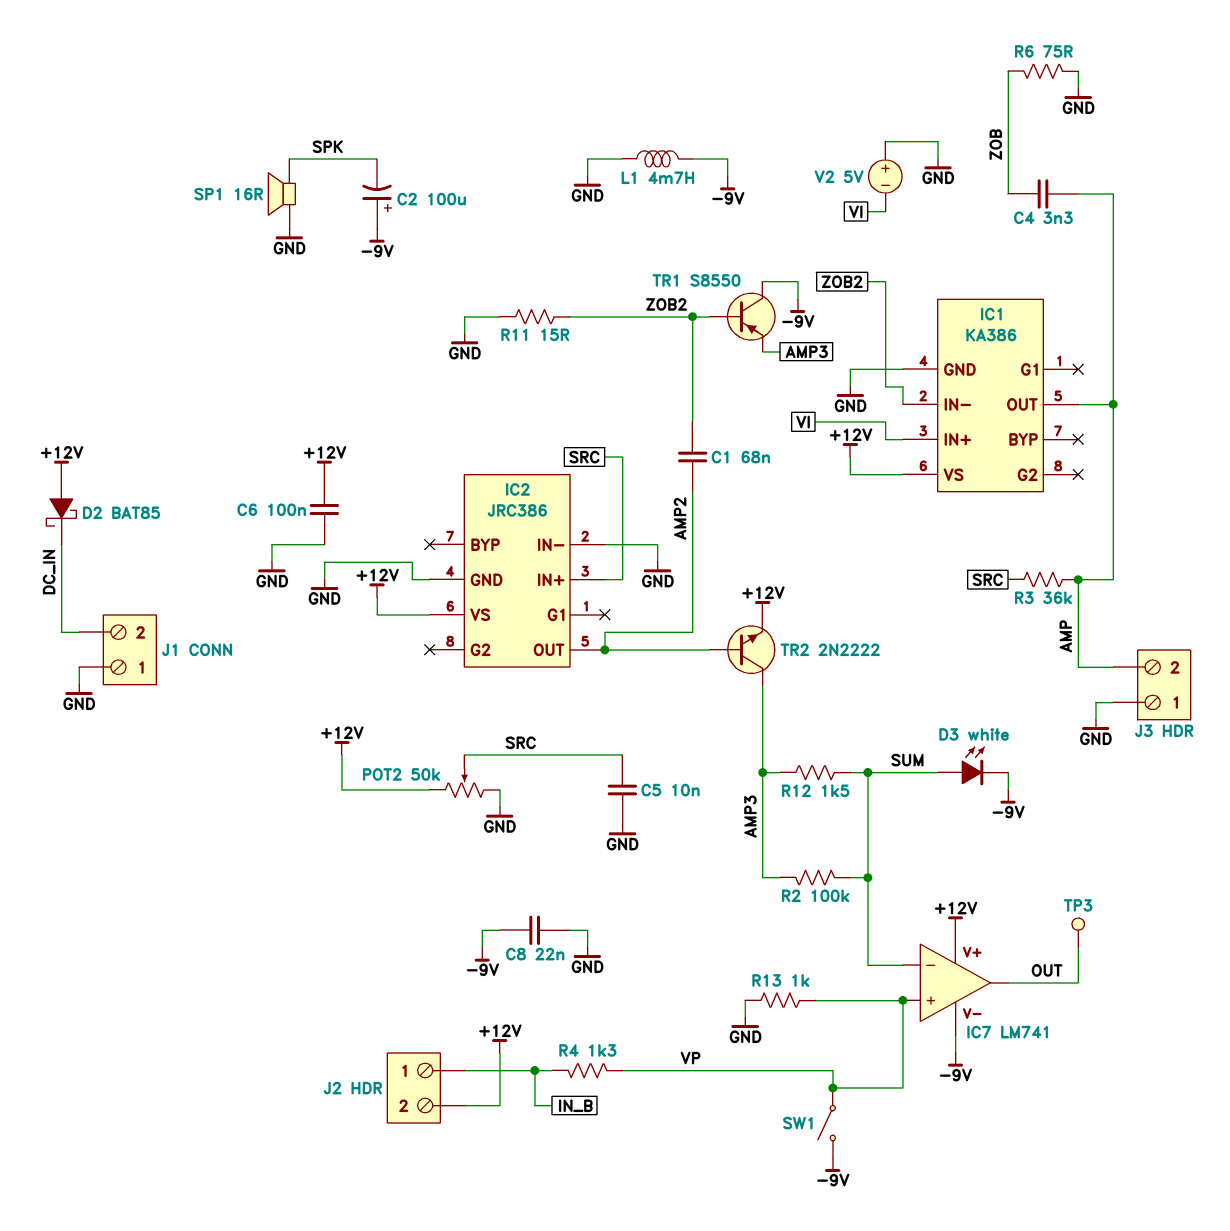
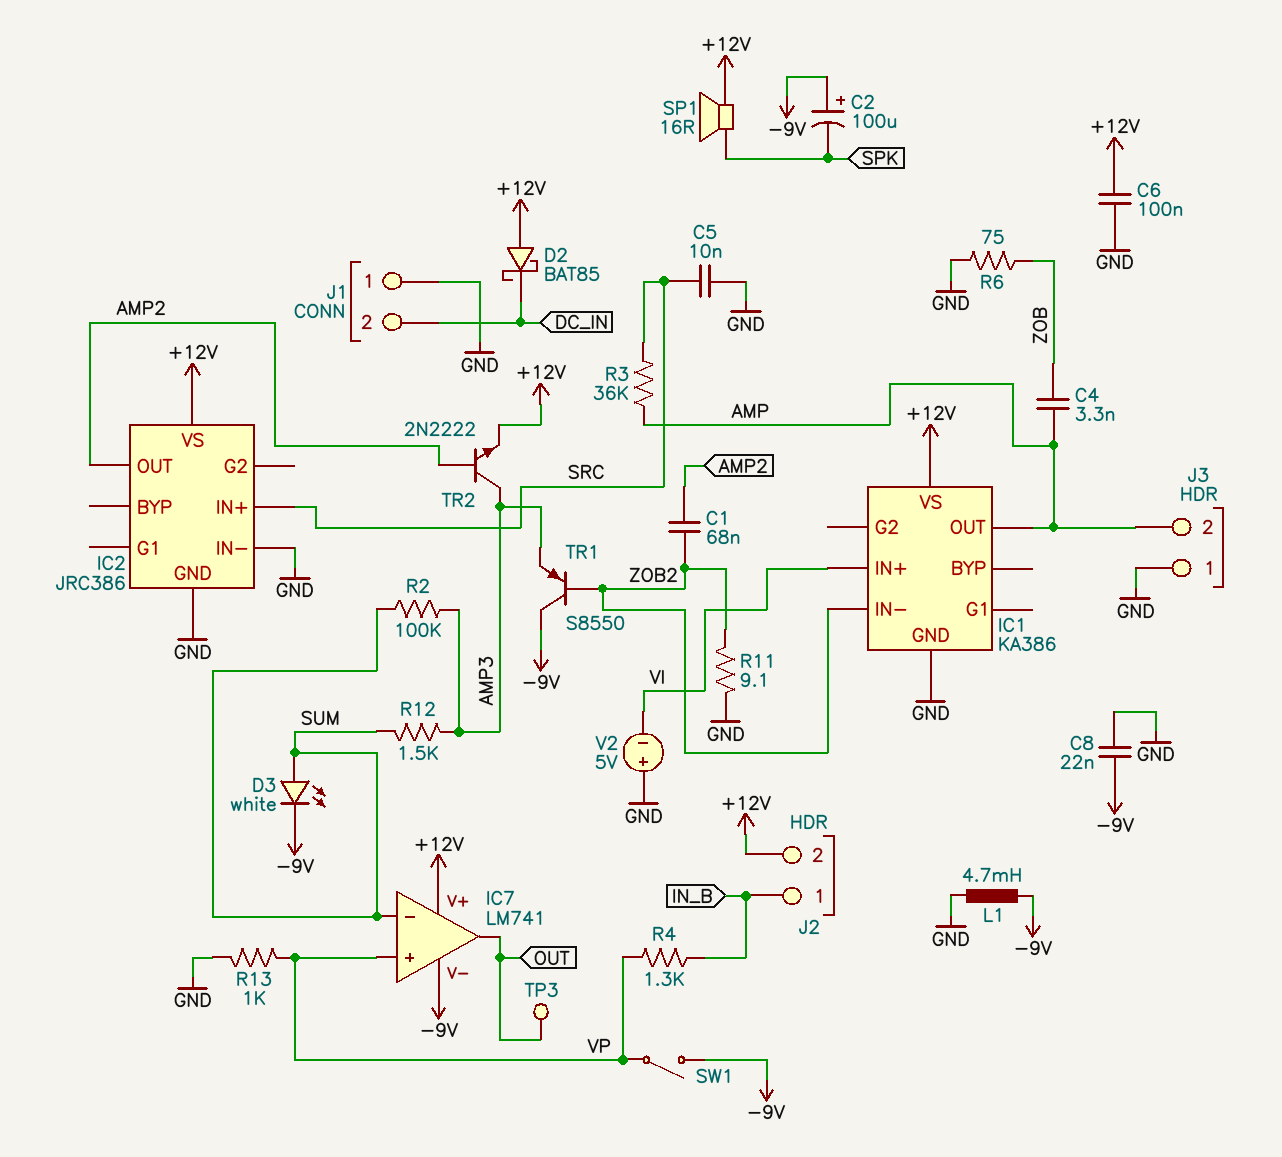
POT2: 50k (+12V, GND, wiper SRC) -> none
R11: 15 (GND, ZOB2) -> 9.1 (GND, ZOB2)
SP1: speaker 16R (GND, SPK) -> speaker 16R (+12V, SPK)

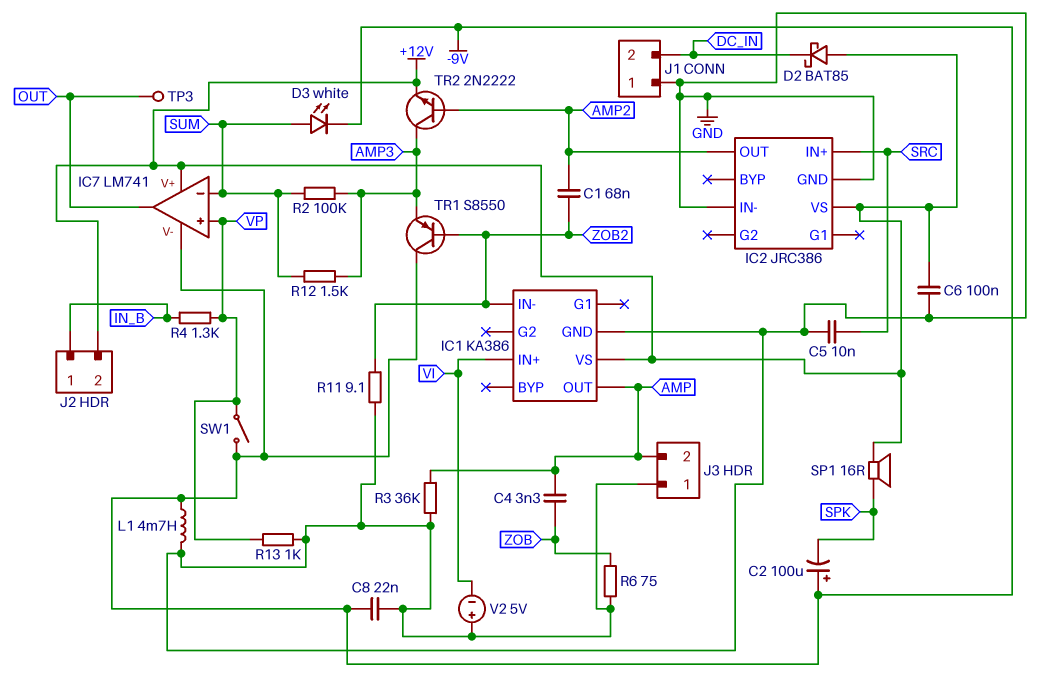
R3: 36k (AMP, SRC) -> 36k (AMP, GND)

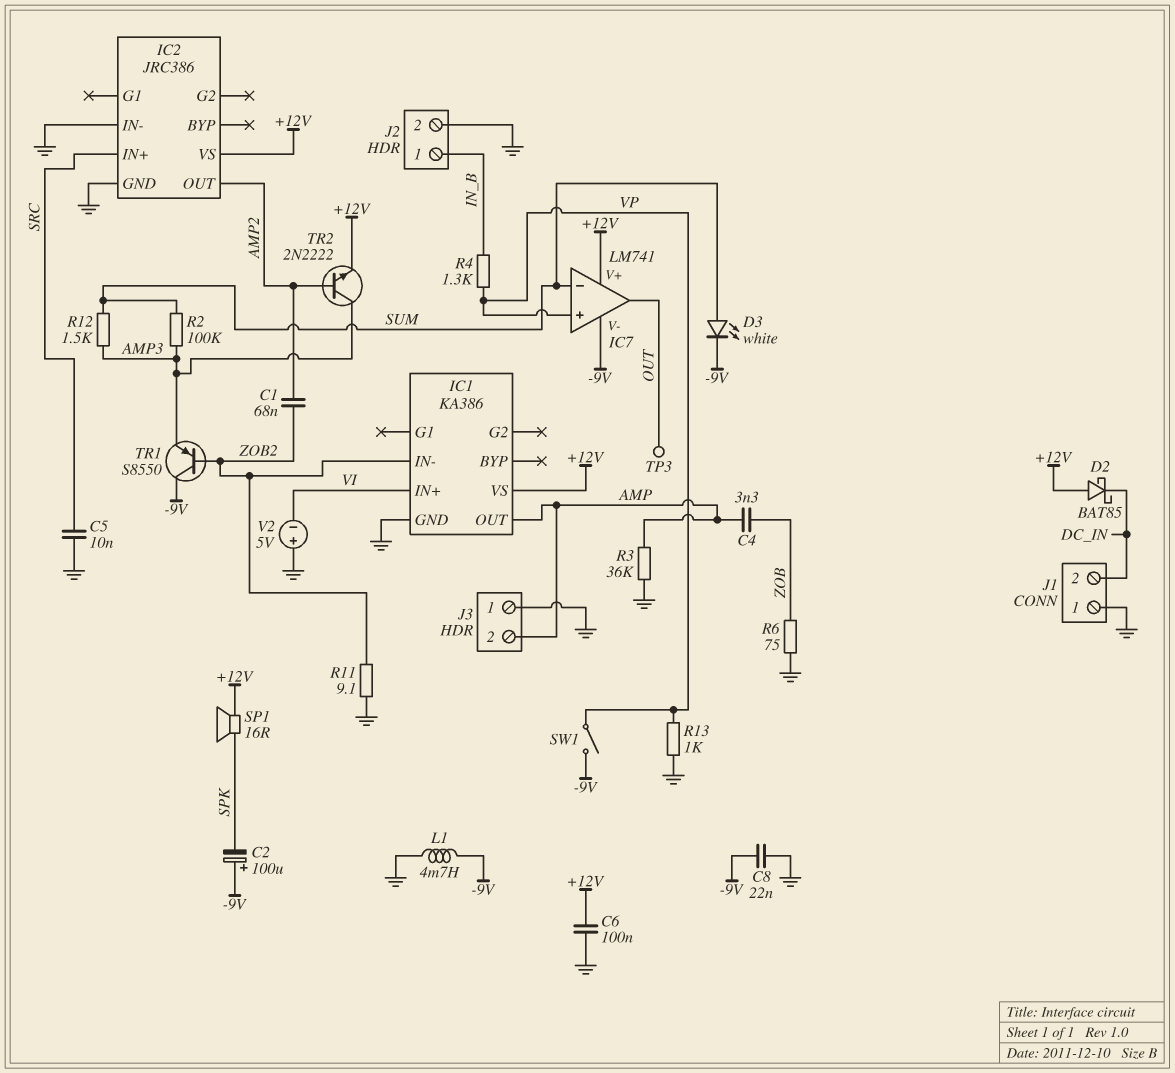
J2 pin 2: +12V -> GND

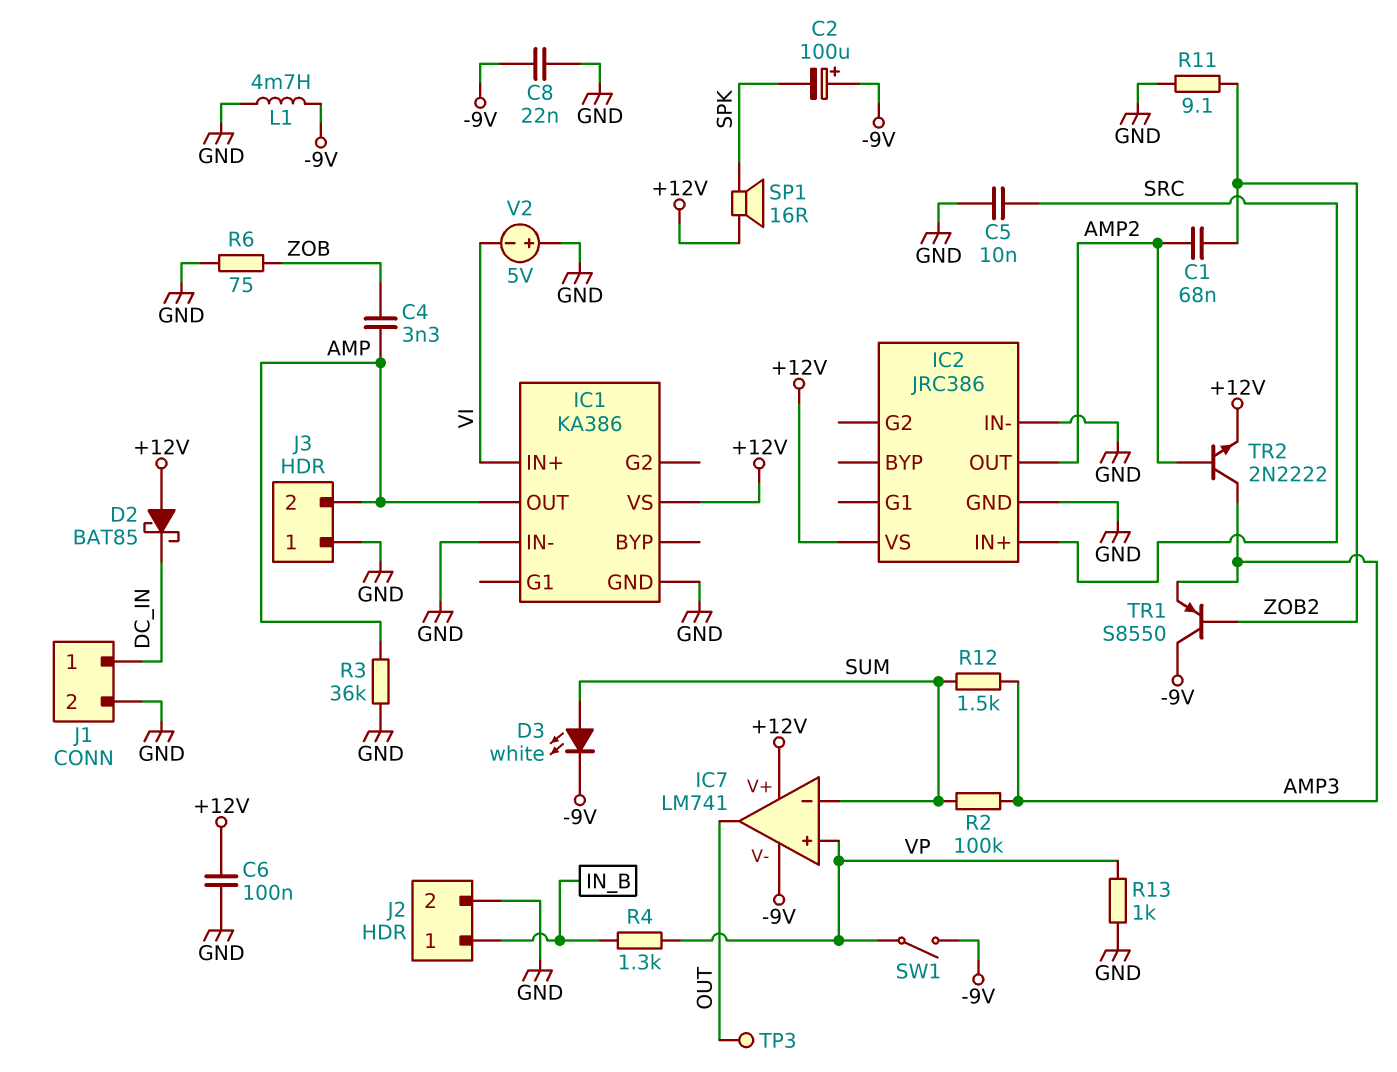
IC1 pin IN-: ZOB2 -> GND
J1 pin 1: GND -> DC_IN
J1 pin 2: DC_IN -> GND

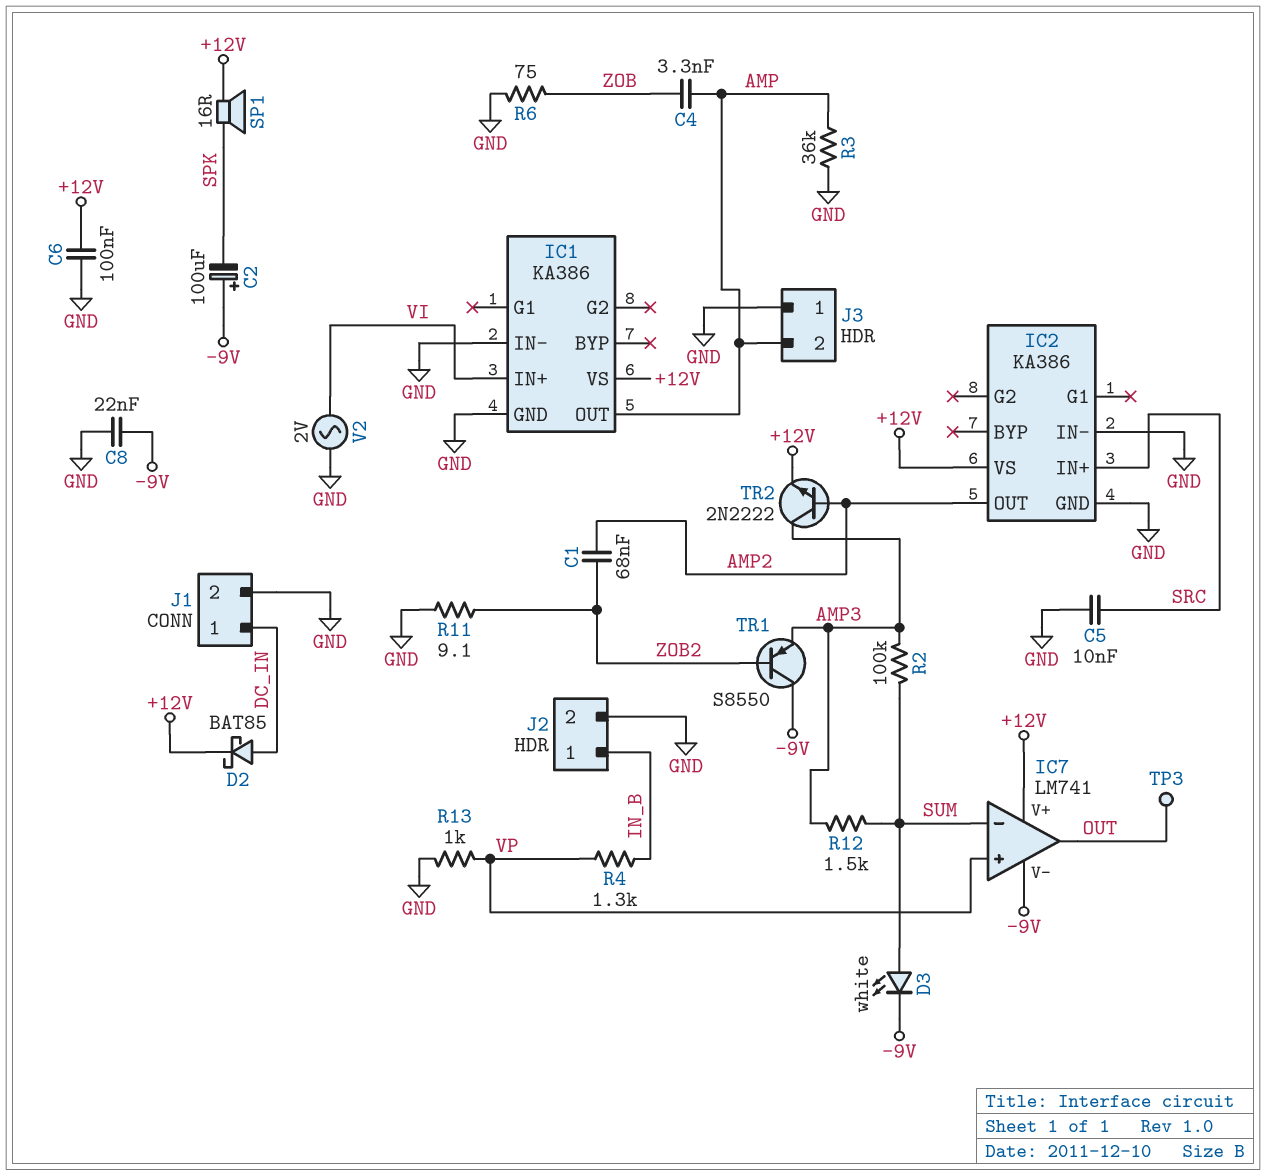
D2: schottky BAT85 (A +12V, K DC_IN) -> schottky BAT85 (A DC_IN, K +12V)
IC2: JRC386 -> KA386
L1: 4.7mH (-9V, GND) -> none
SW1: switch (-9V, VP) -> none
V2: 5V (plus GND, minus VI) -> AC 2V (GND, VI)

